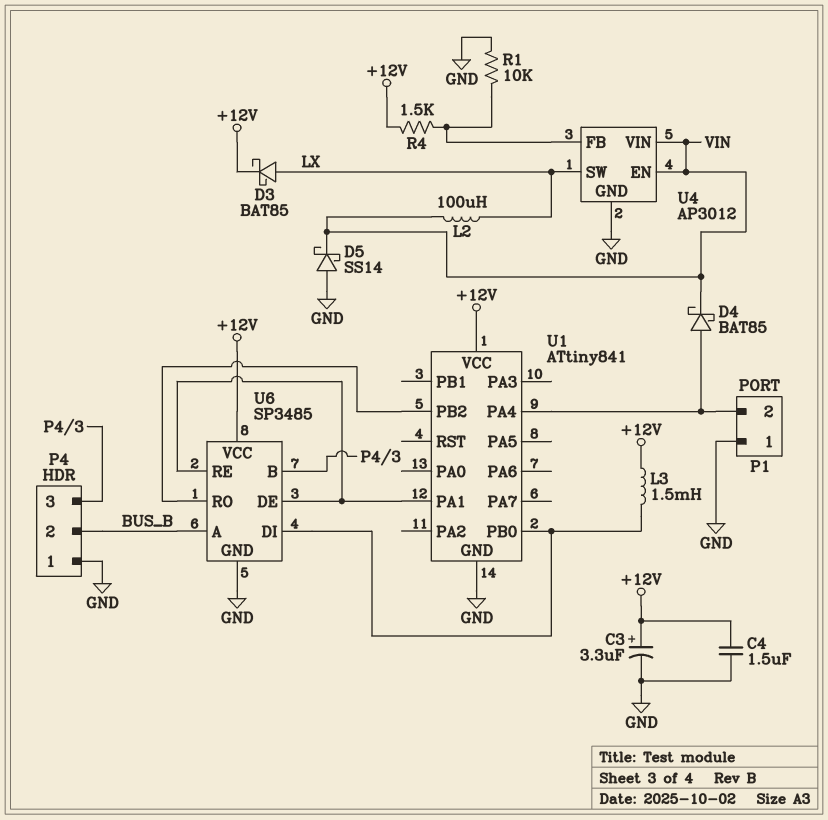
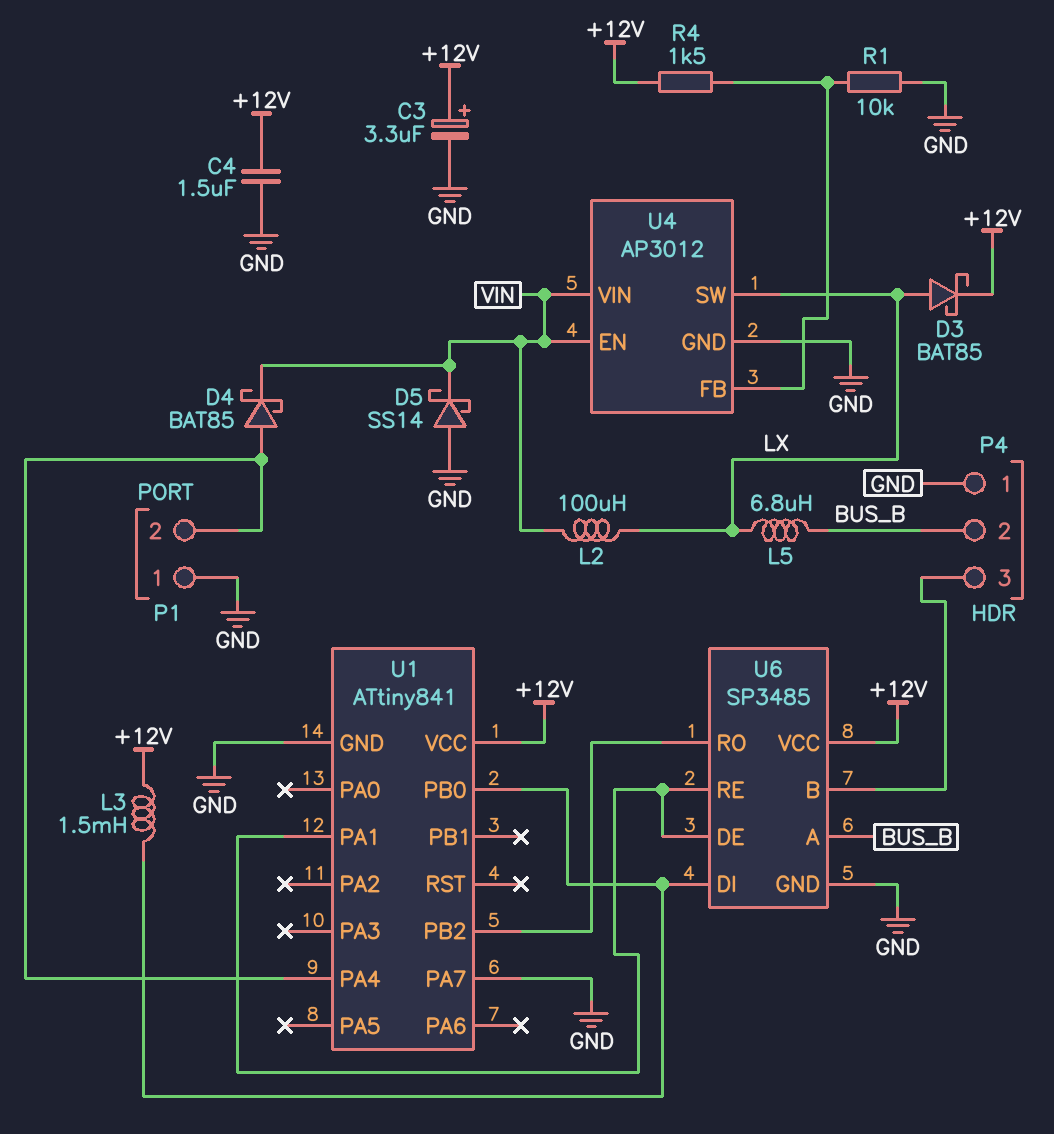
L5: none -> 6.8uH (BUS_B, LX)
U1 pin PA7: none -> GND

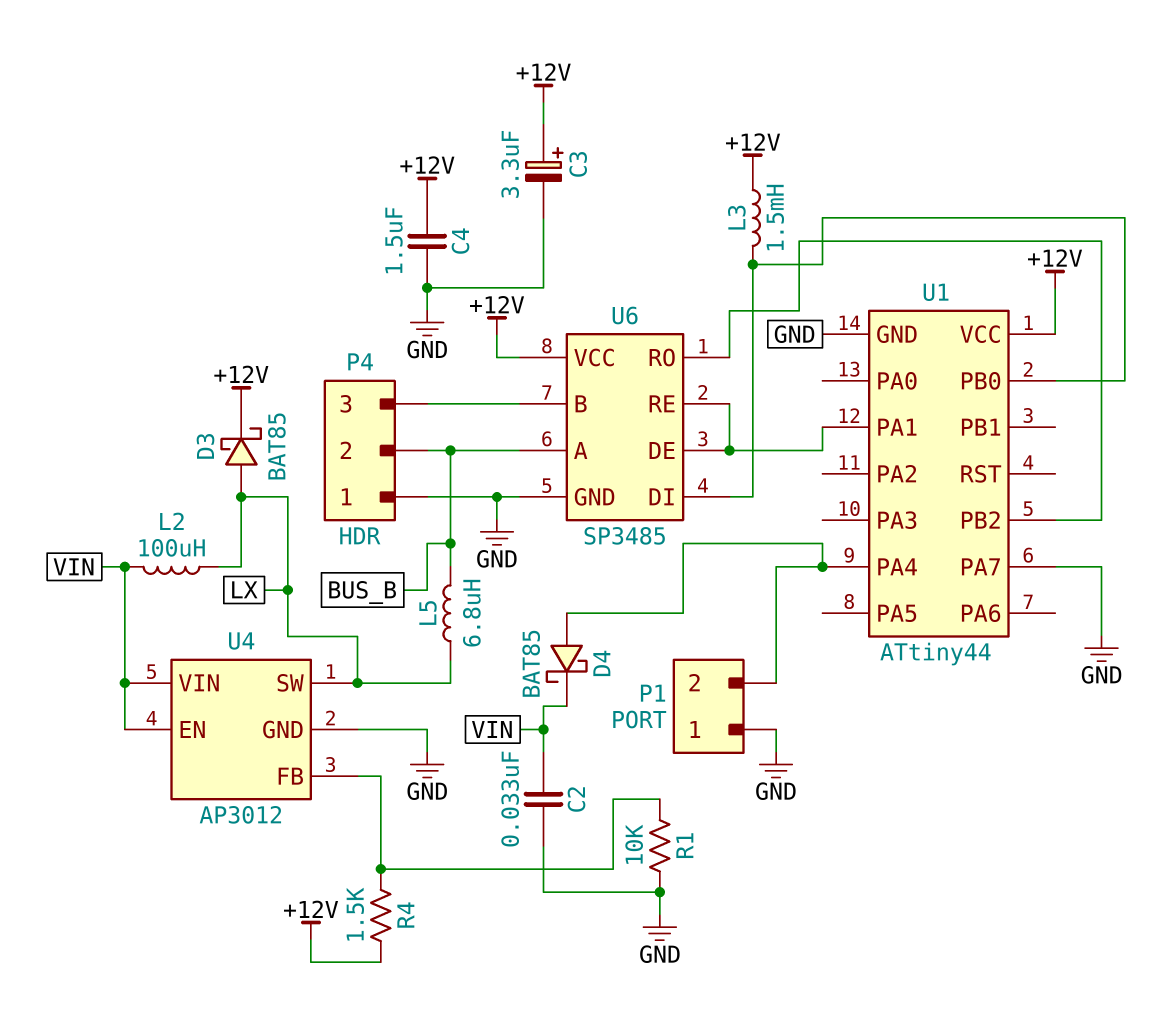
C2: none -> 33nF (GND, VIN)
D5: schottky SS14 (A GND, K VIN) -> none
U1: ATtiny841 -> ATtiny44

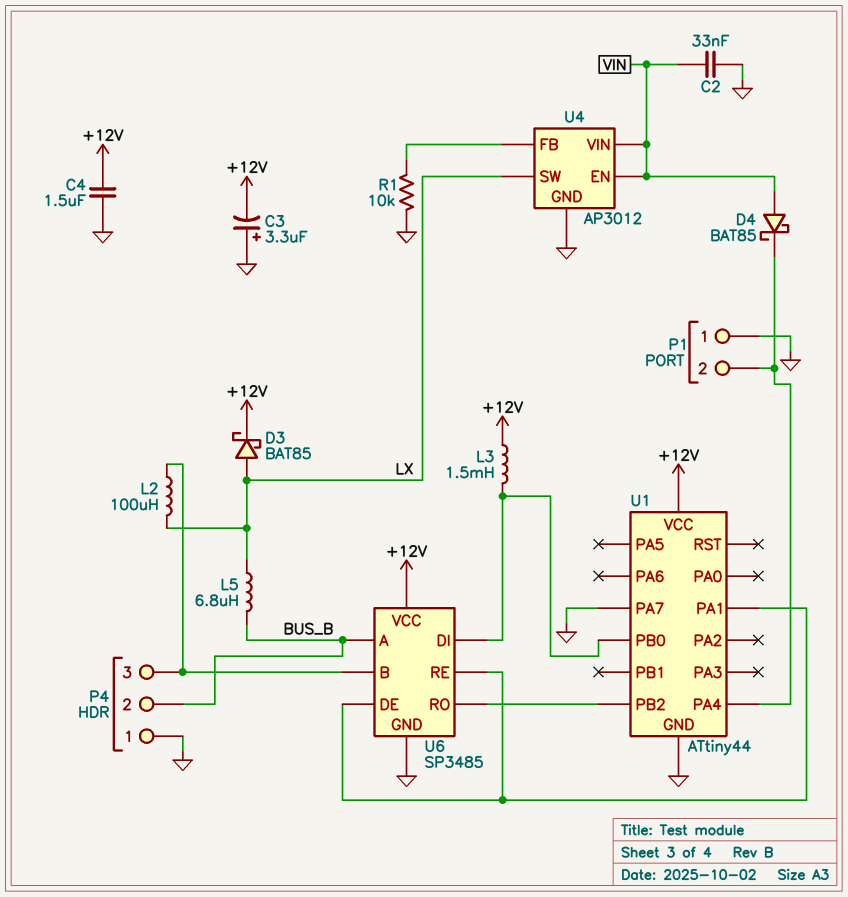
C3: 3.3uF (plus +12V, minus GND) -> 3.3uF (plus GND, minus +12V)
D4: schottky BAT85 (A P1/2, K VIN) -> schottky BAT85 (A VIN, K P1/2)
L2: 100uH (LX, VIN) -> 100uH (LX, P4/3)
R4: 1.5k (+12V, U4/FB) -> none

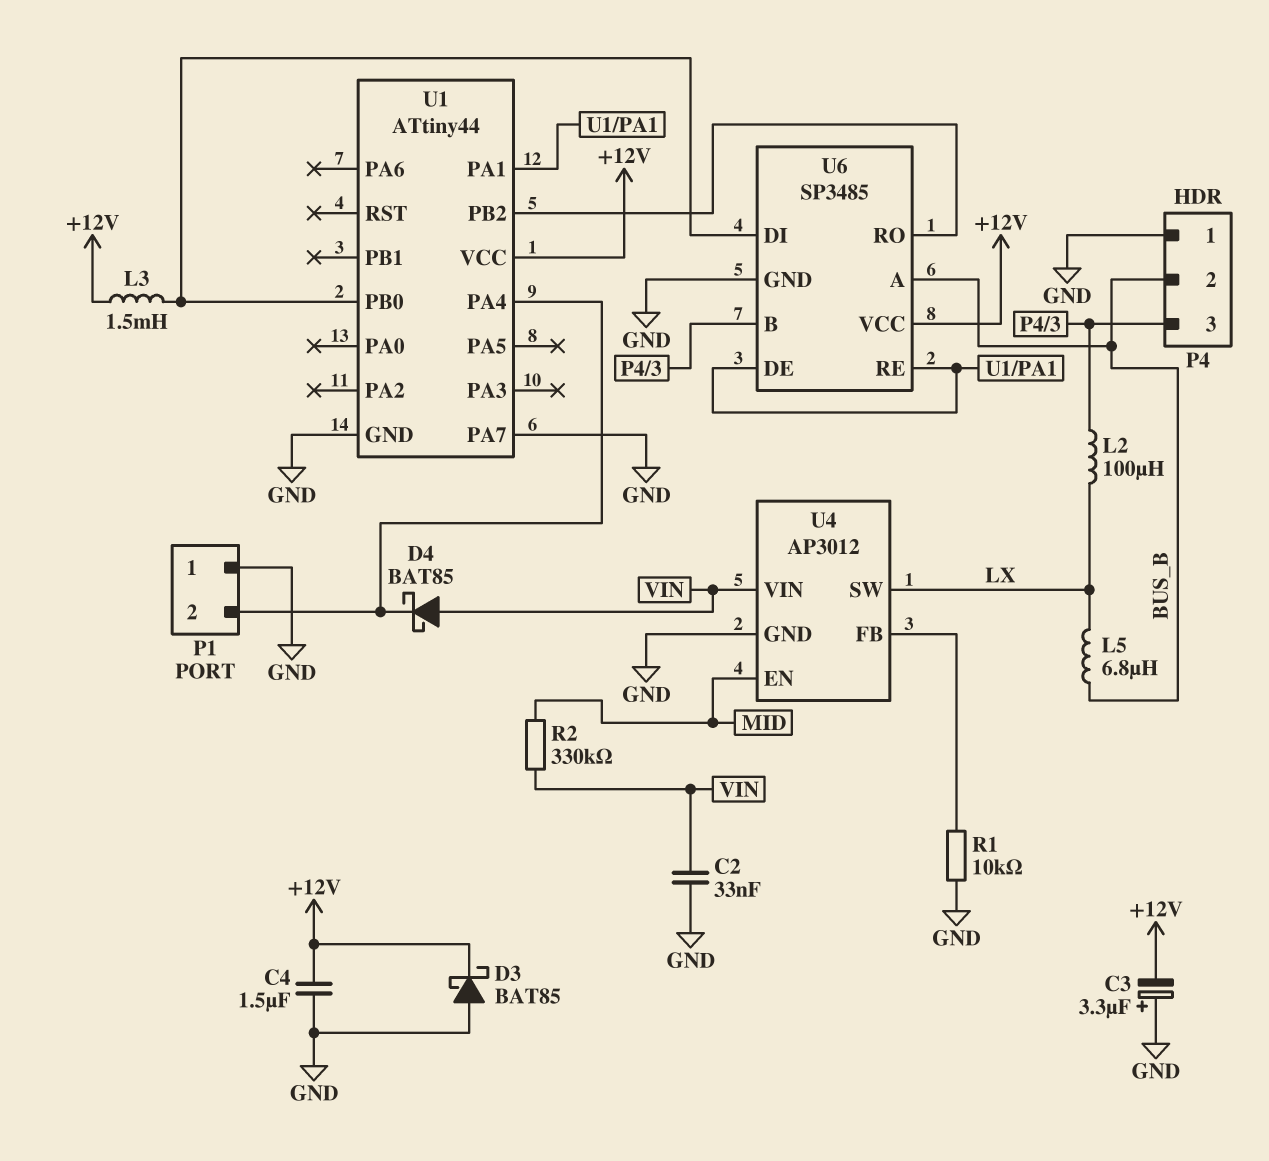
D3: schottky BAT85 (A LX, K +12V) -> schottky BAT85 (A GND, K +12V)
R2: none -> 330k (MID, VIN)
U4 pin EN: VIN -> MID

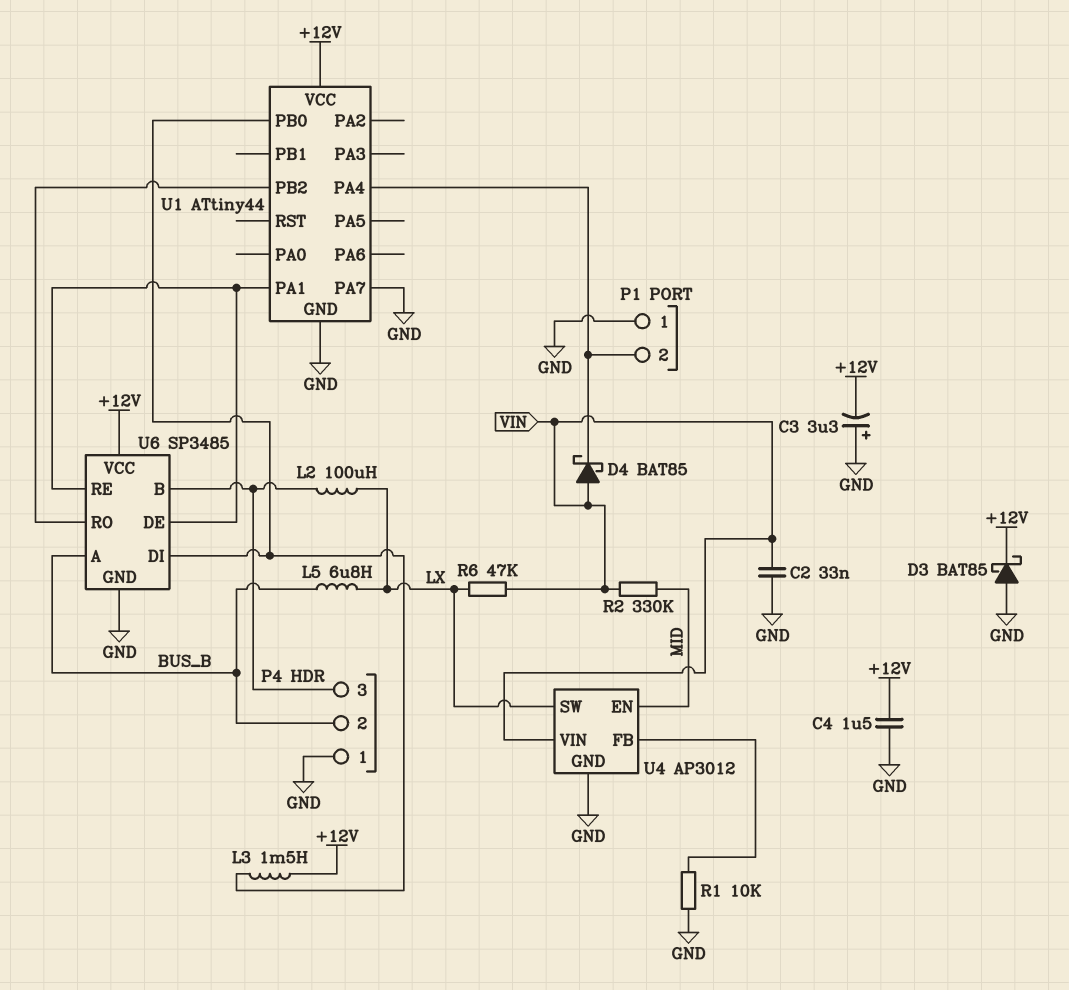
R6: none -> 47k (LX, VIN)

